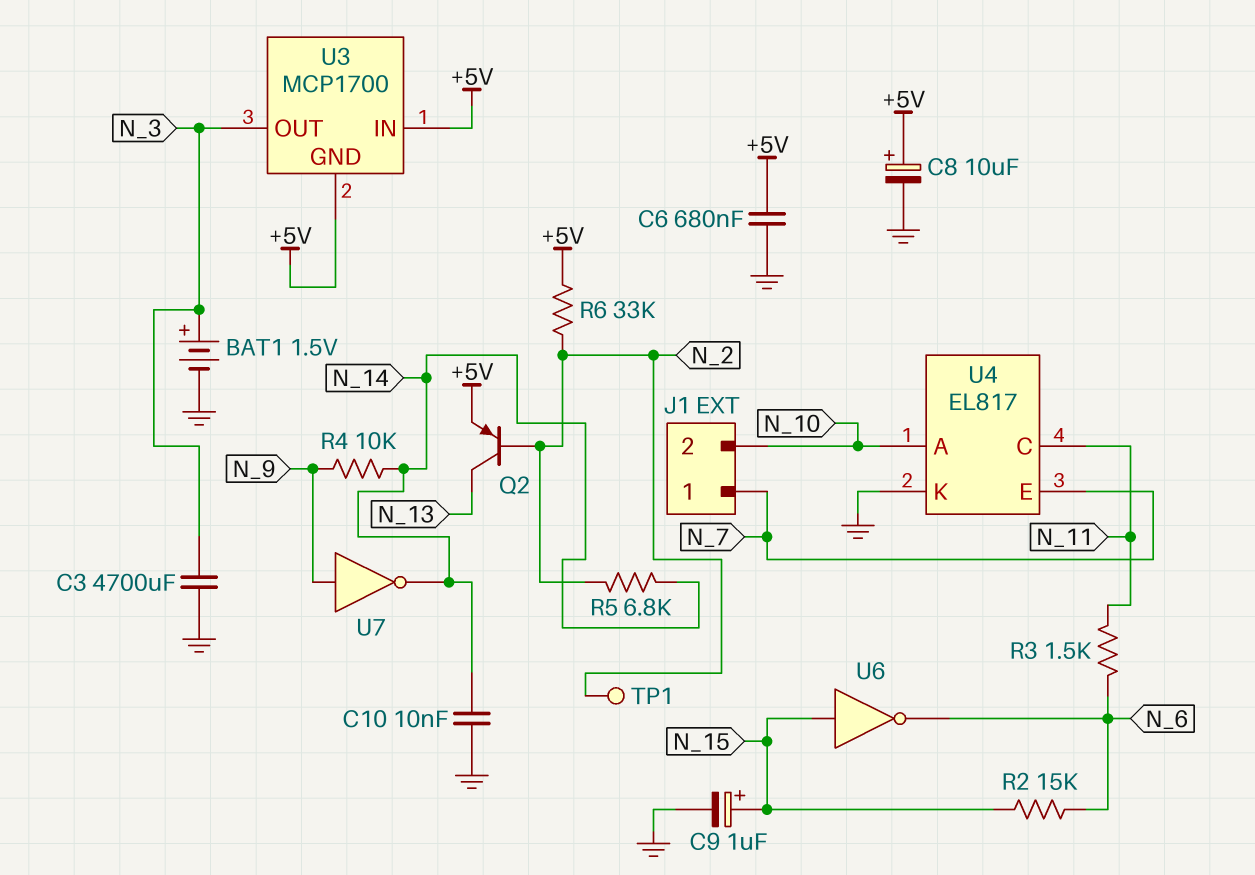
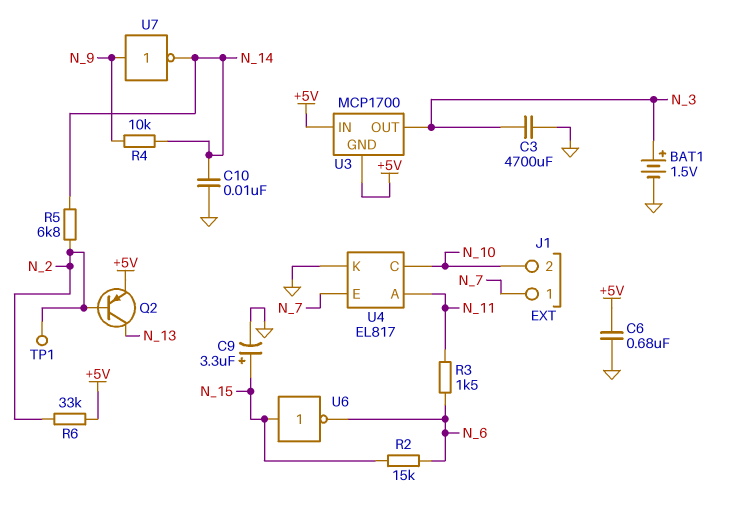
C8: 10uF (plus +5V, minus GND) -> none
C9: 1uF (plus N_15, minus GND) -> 3.3uF (plus N_15, minus GND)
U4 pin A: N_10 -> N_11
U4 pin C: N_11 -> N_10

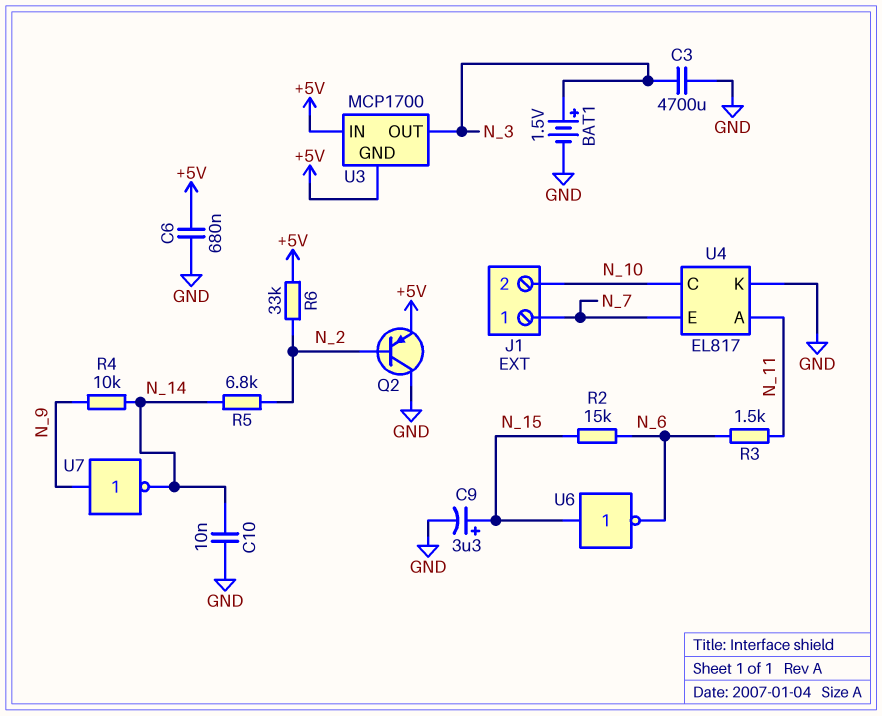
Q2: PNP (B N_2, C N_13, E +5V) -> PNP (B N_2, C GND, E +5V)
TP1: test point (N_2) -> none

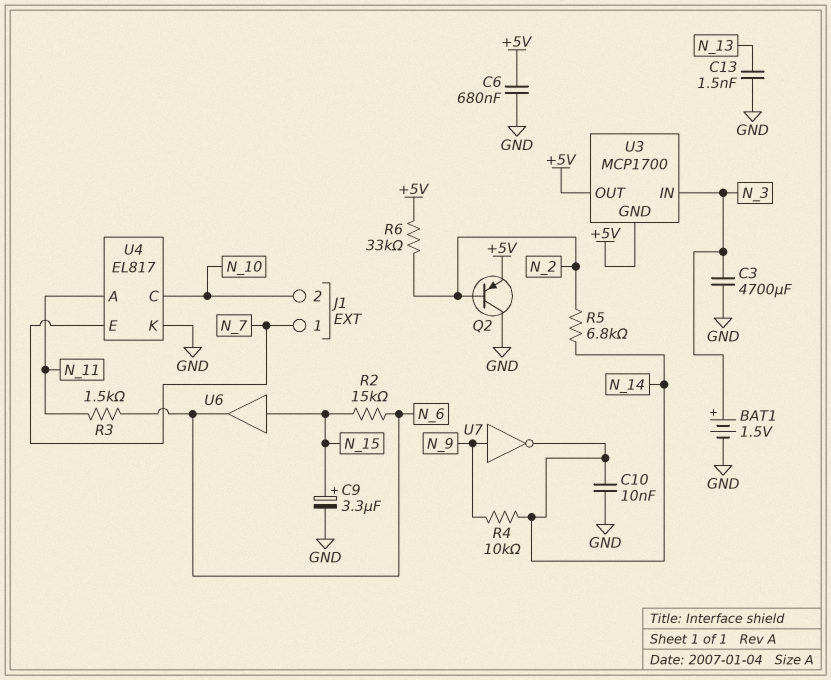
C13: none -> 1.5nF (GND, N_13)
U3 pin IN: +5V -> N_3
U3 pin OUT: N_3 -> +5V
U6: NOT (in N_15, out N_6) -> buffer (in N_15, out N_6)

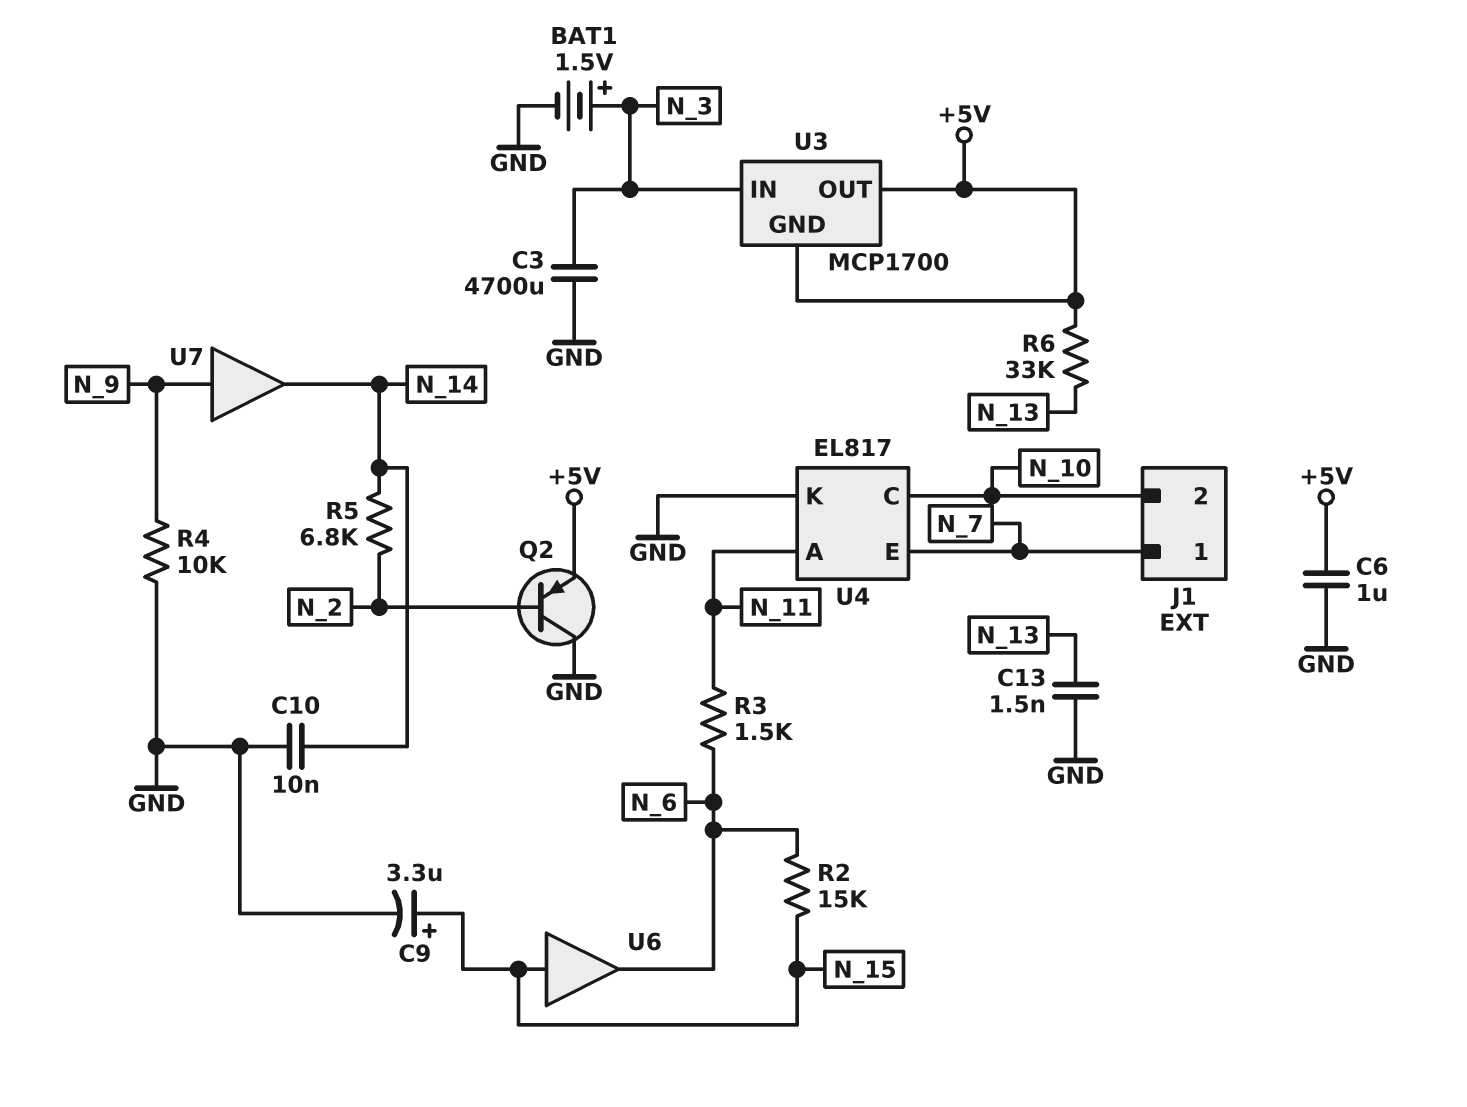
C6: 680nF (+5V, GND) -> 1uF (+5V, GND)
R4: 10k (N_9, N_14) -> 10k (GND, N_9)
R6: 33k (+5V, N_2) -> 33k (+5V, N_13)
U7: NOT (in N_9, out N_14) -> buffer (in N_9, out N_14)

